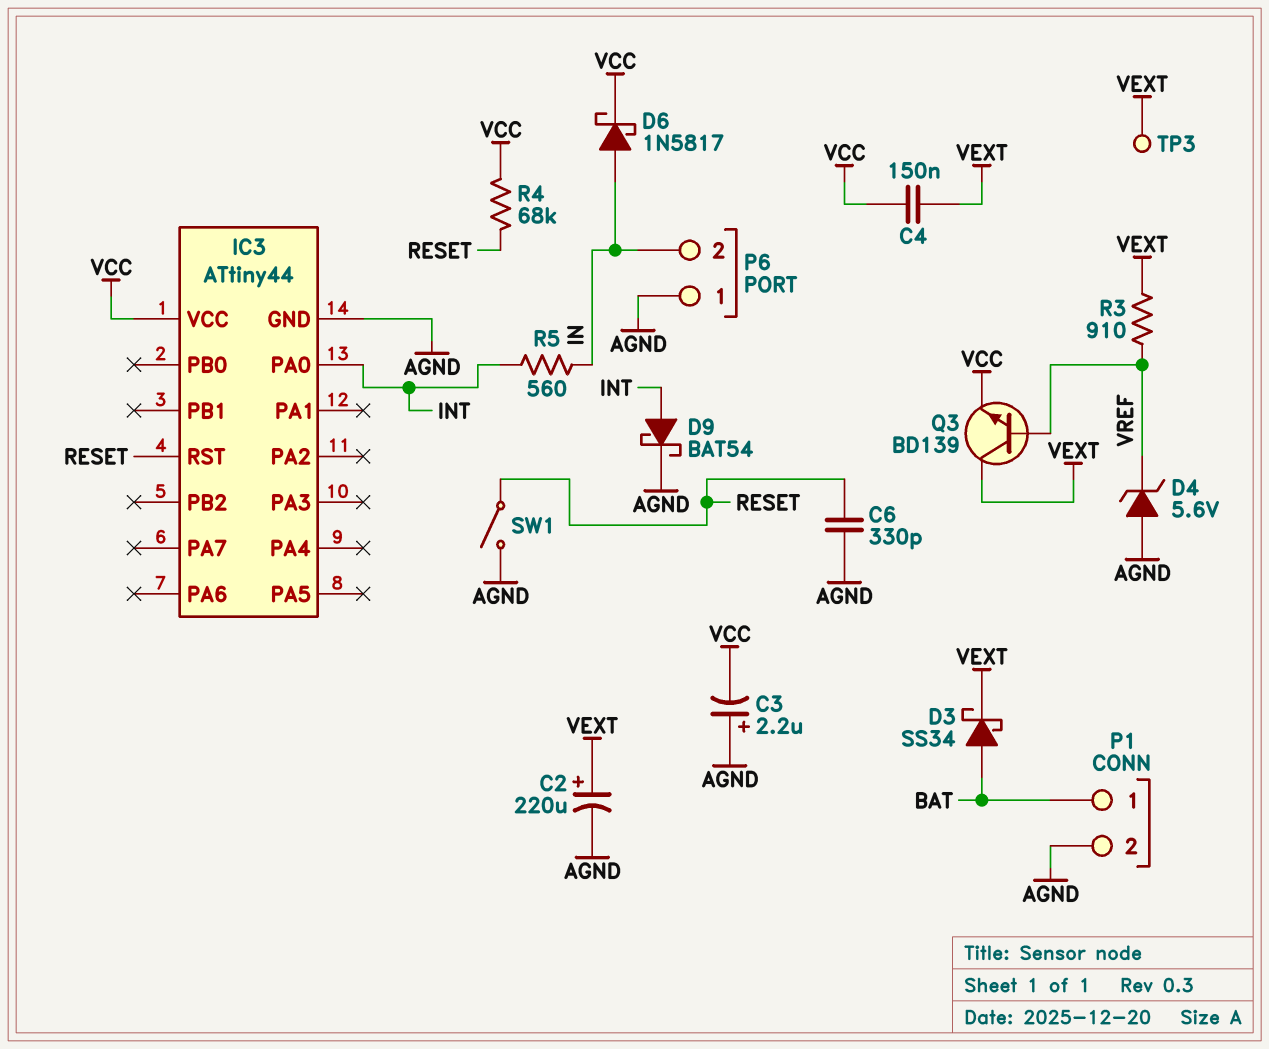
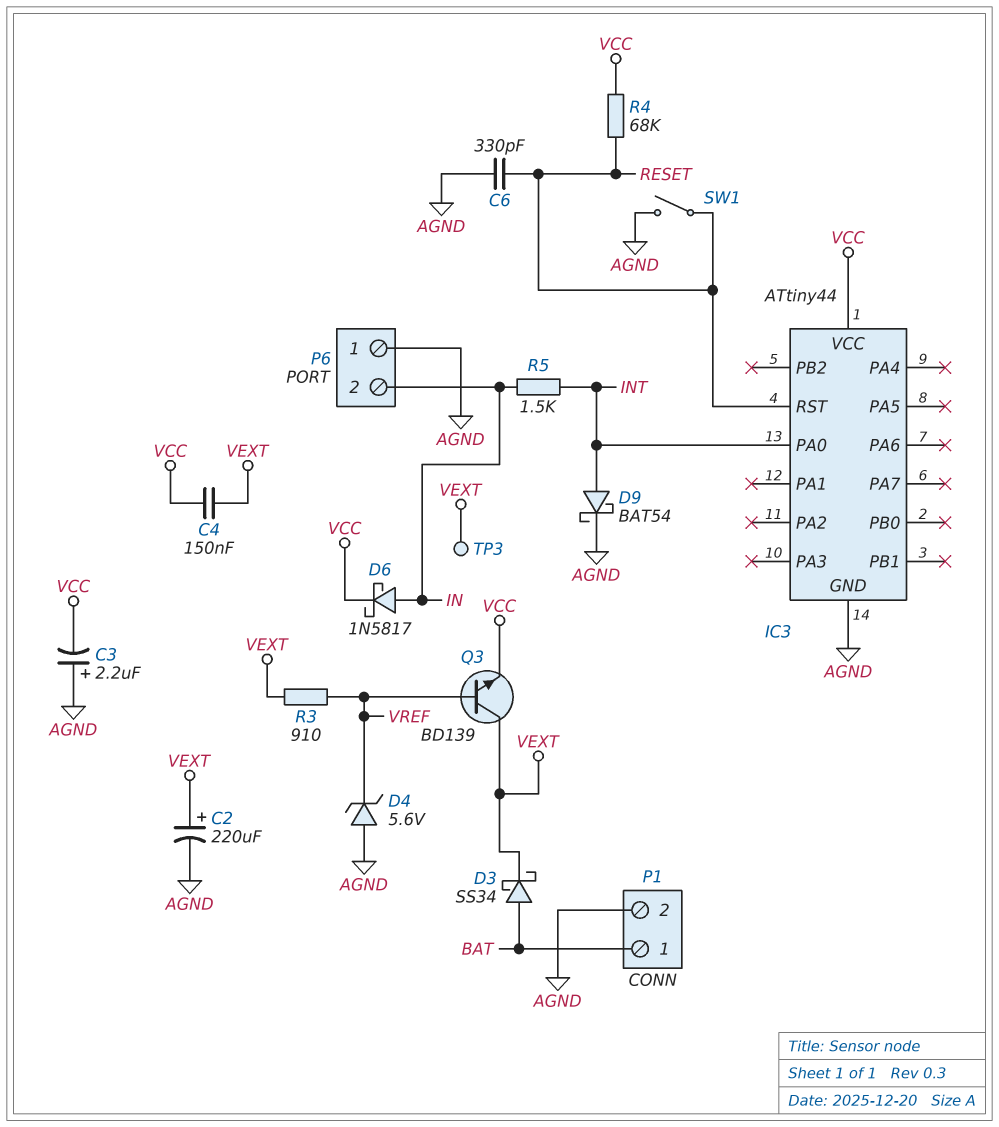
R5: 560 (IN, INT) -> 1.5k (IN, INT)

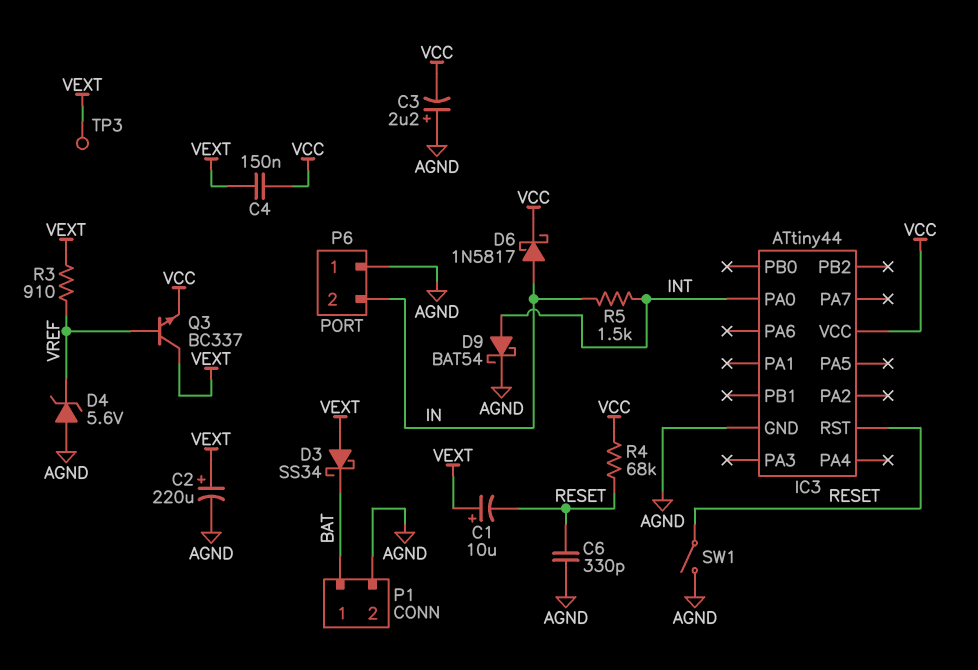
C1: none -> 10uF (plus VEXT, minus RESET)
D3: schottky SS34 (A BAT, K VEXT) -> schottky SS34 (A VEXT, K BAT)
Q3: NPN BD139 (B VREF, C VEXT, E VCC) -> NPN BC337 (B VREF, C VEXT, E VCC)

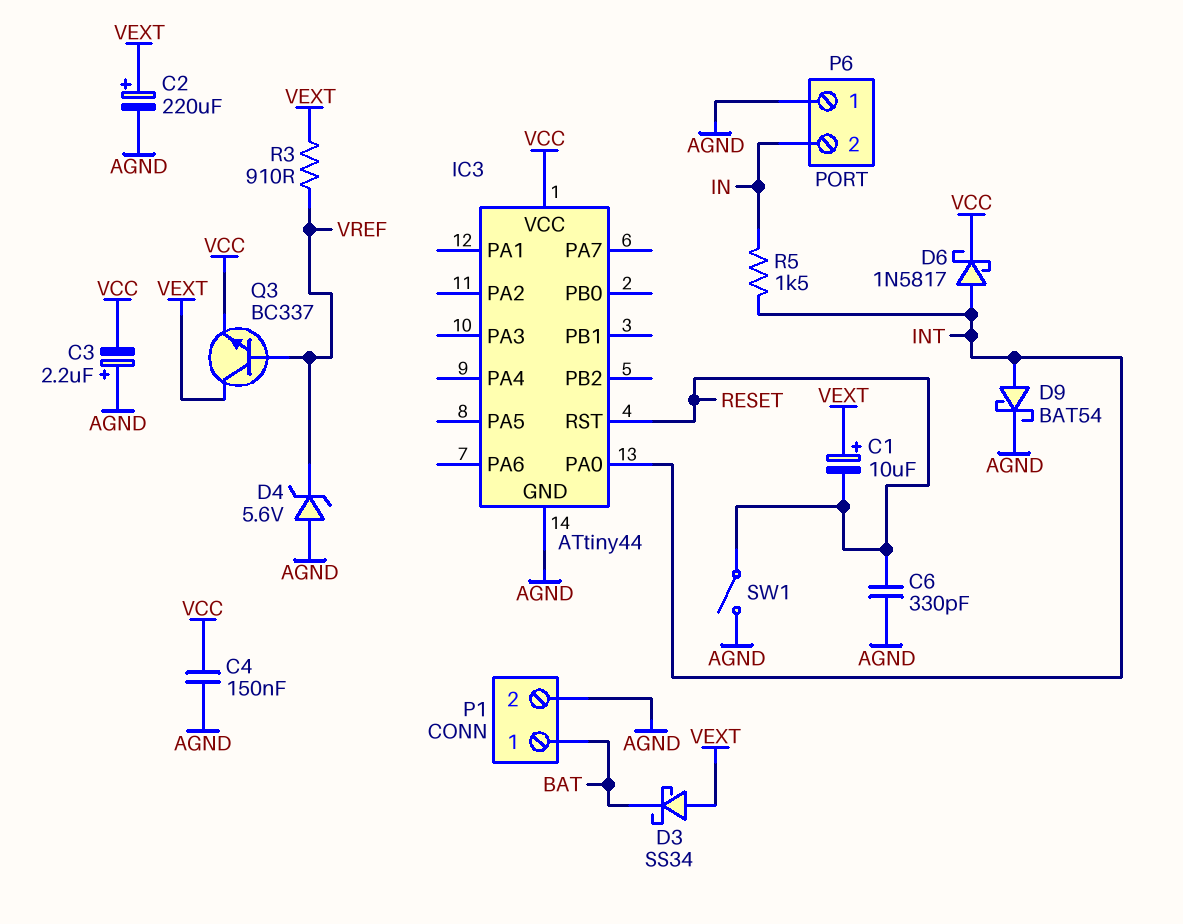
C4: 150nF (VCC, VEXT) -> 150nF (AGND, VCC)
D6: schottky 1N5817 (A IN, K VCC) -> schottky 1N5817 (A INT, K VCC)
R4: 68k (RESET, VCC) -> none
TP3: test point (VEXT) -> none

